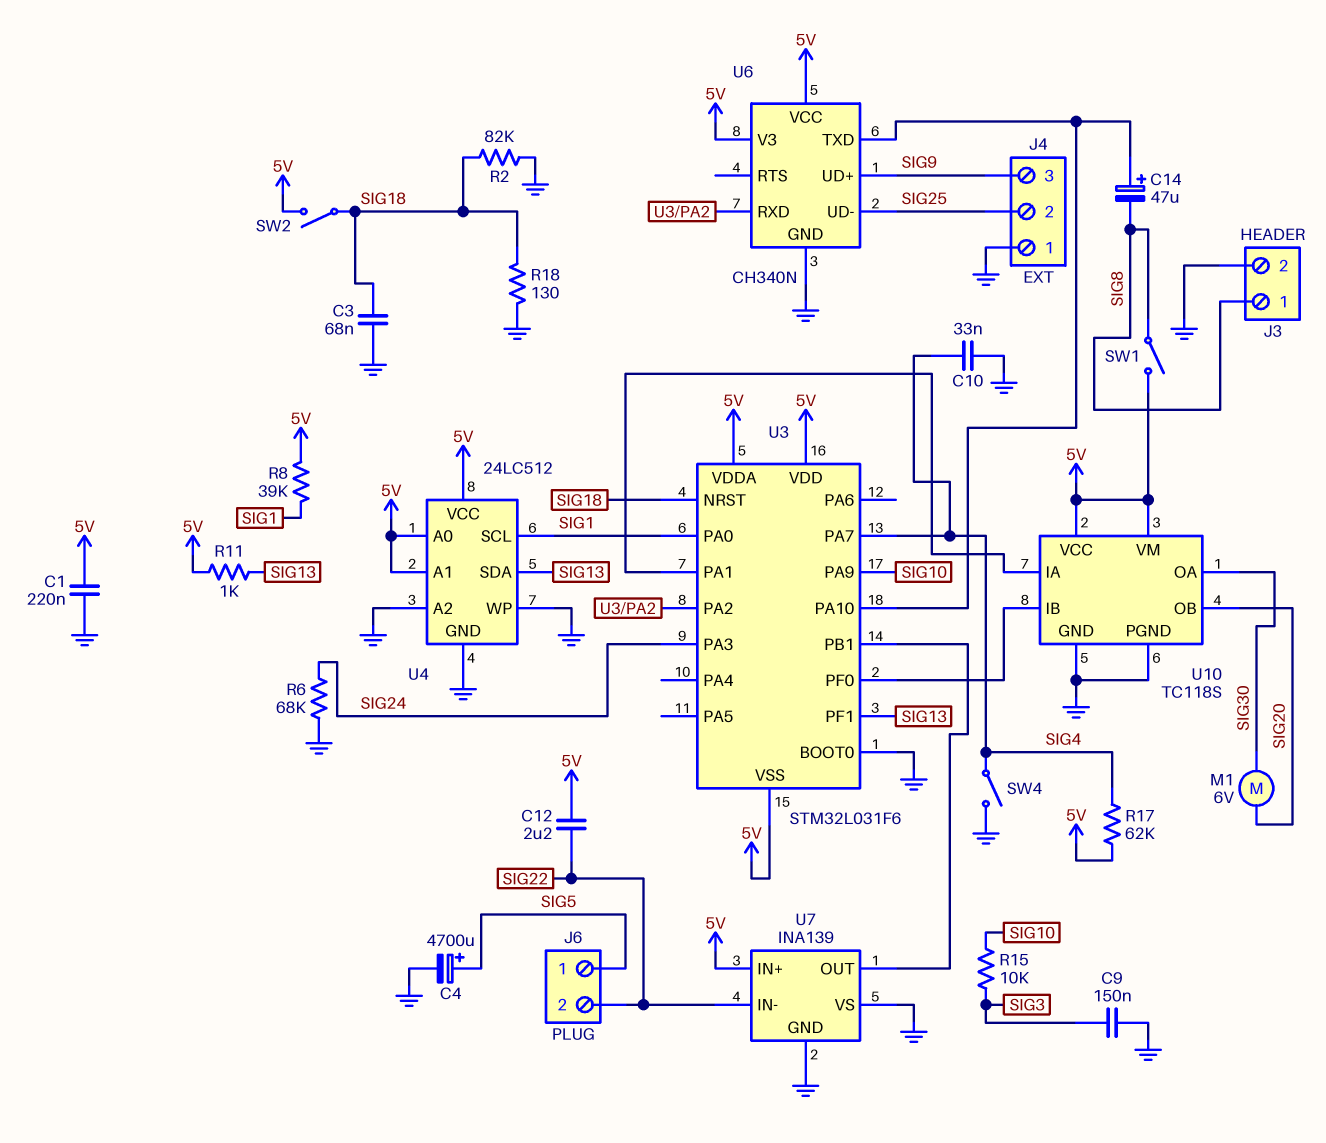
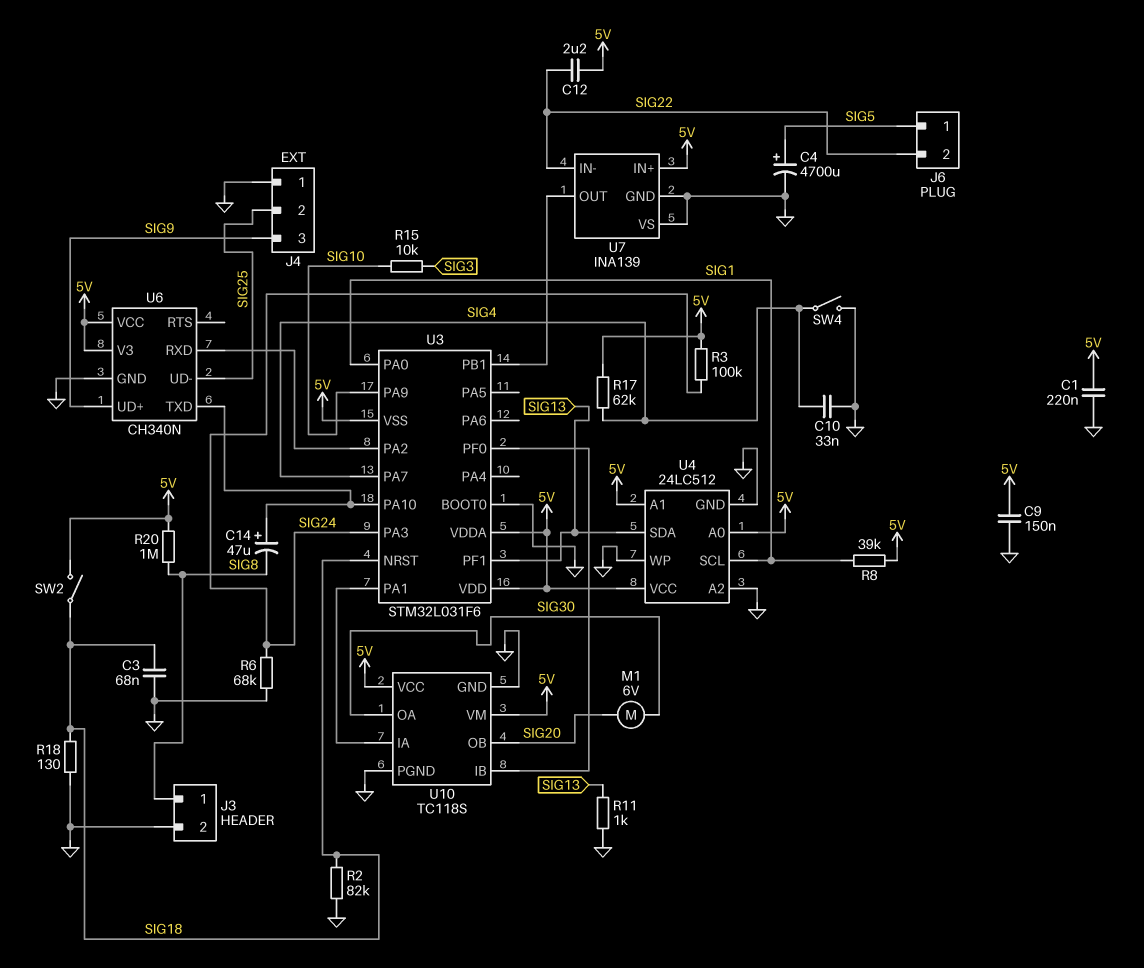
C9: 150nF (GND, SIG3) -> 150nF (5V, GND)
R3: none -> 100k (5V, SIG24)
R11: 1k (5V, SIG13) -> 1k (GND, SIG13)
R20: none -> 1M (5V, SIG8)
SW1: switch (5V, SIG8) -> none

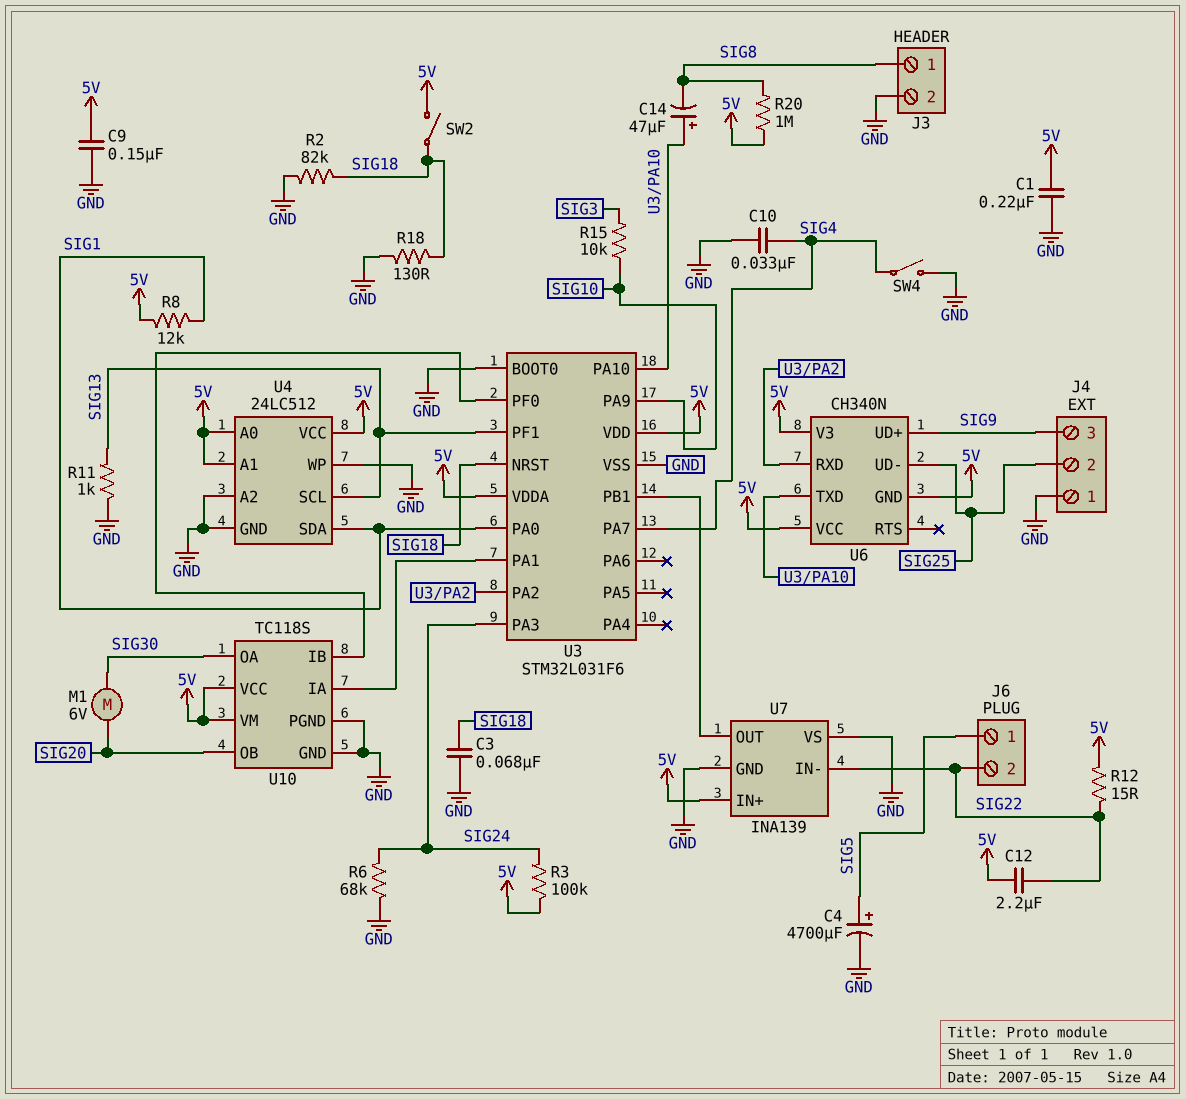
R8: 39k (5V, SIG1) -> 12k (5V, SIG1)
R12: none -> 15 (5V, SIG22)
R17: 62k (5V, SIG4) -> none
U3 pin VSS: 5V -> GND
U4 pin SCL: SIG1 -> SIG13
U4 pin SDA: SIG13 -> SIG1
U6 pin GND: GND -> 5V

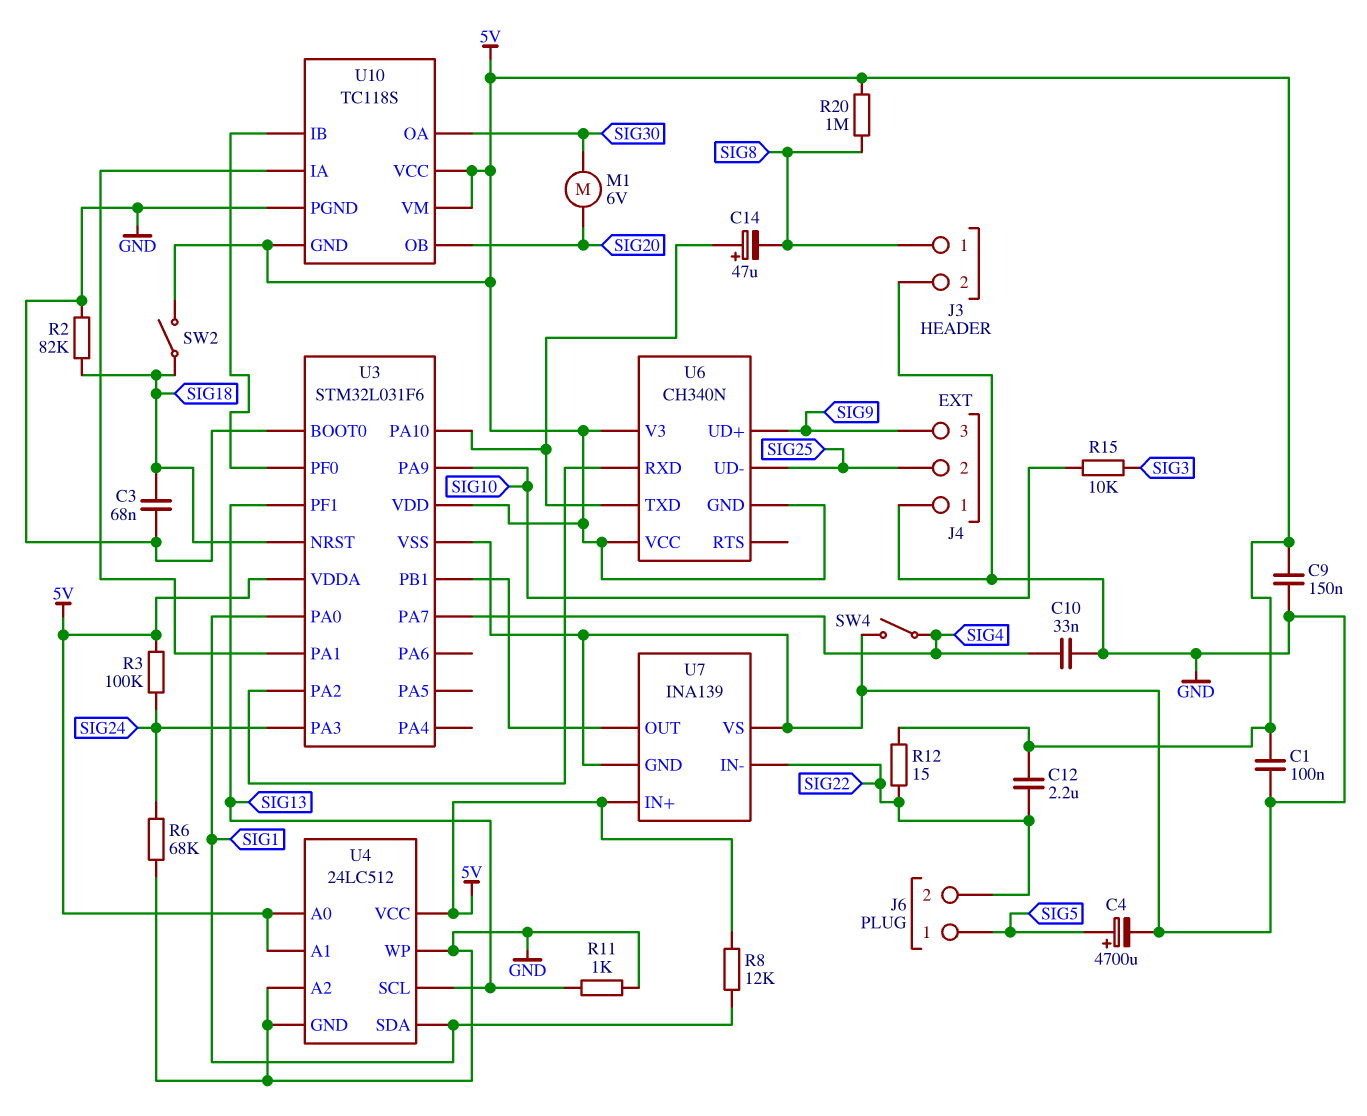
C1: 220nF (5V, GND) -> 100nF (5V, GND)
R18: 130 (GND, SIG18) -> none
U10 pin GND: GND -> 5V

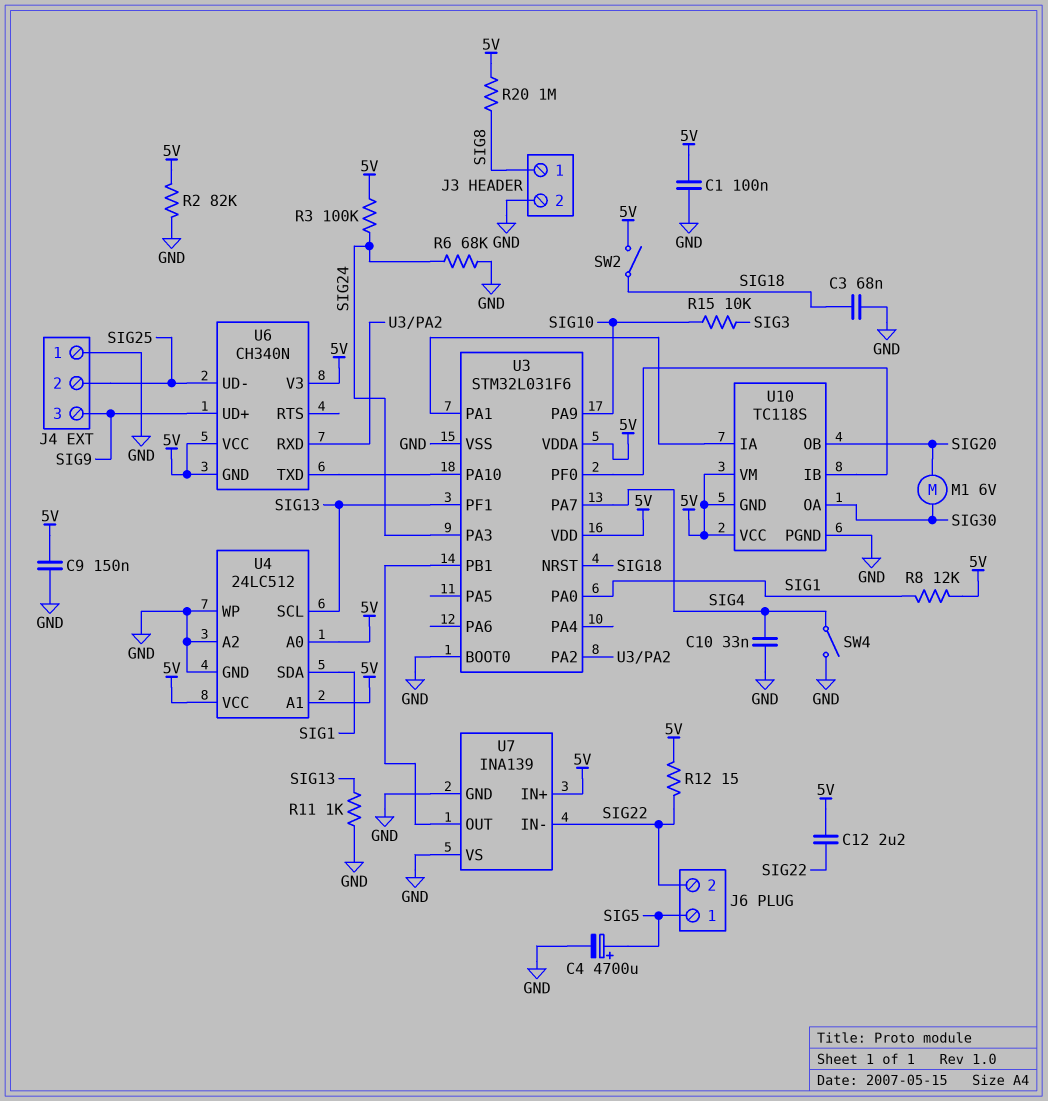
C14: 47uF (plus U3/PA10, minus SIG8) -> none
R2: 82k (GND, SIG18) -> 82k (5V, GND)

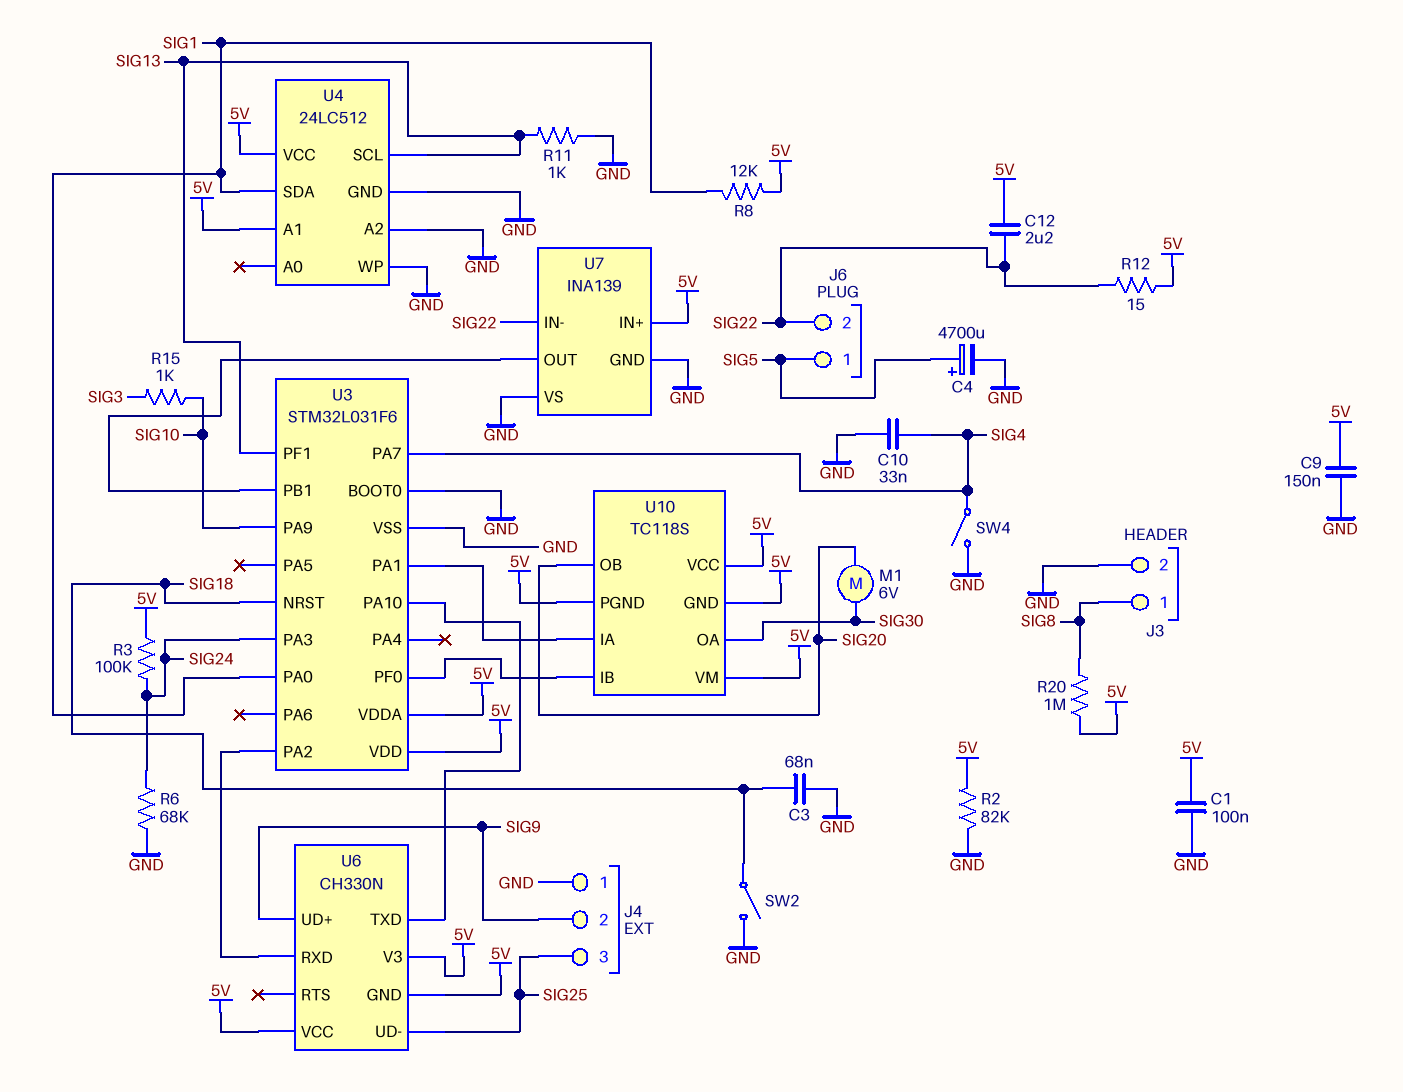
J4 pin 2: SIG25 -> SIG9
J4 pin 3: SIG9 -> SIG25
R15: 10k (SIG3, SIG10) -> 1k (SIG3, SIG10)
SW2: switch (5V, SIG18) -> switch (GND, SIG18)
U4 pin A0: 5V -> none
U6: CH340N -> CH330N
U10 pin PGND: GND -> 5V

